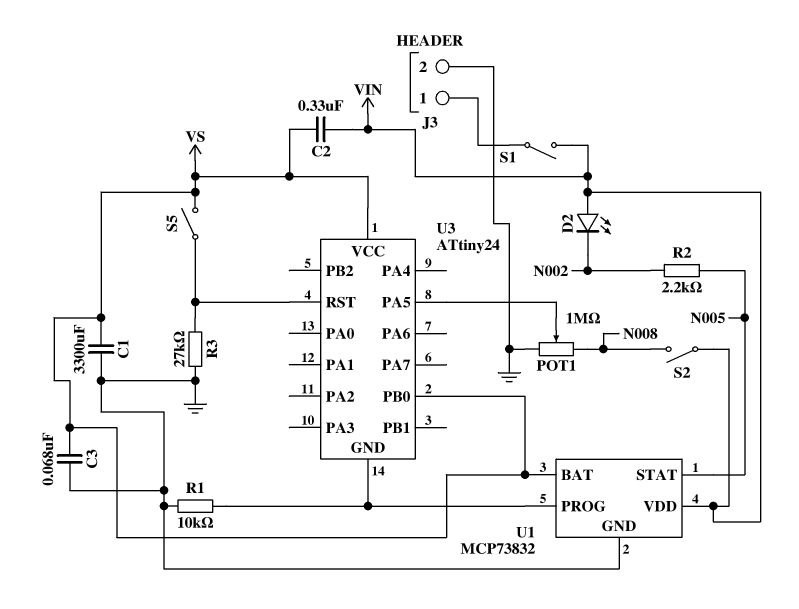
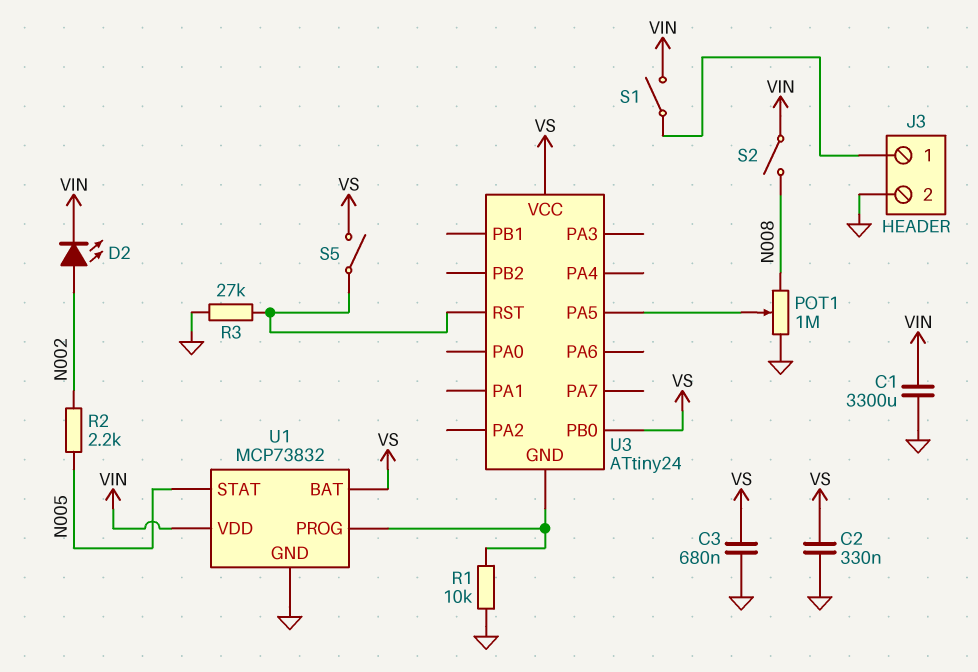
C1: 3300uF (GND, VS) -> 3300uF (GND, VIN)
C2: 330nF (VIN, VS) -> 330nF (GND, VS)
C3: 68nF (GND, VS) -> 680nF (GND, VS)
D2: LED (A VIN, K N002) -> LED (A N002, K VIN)

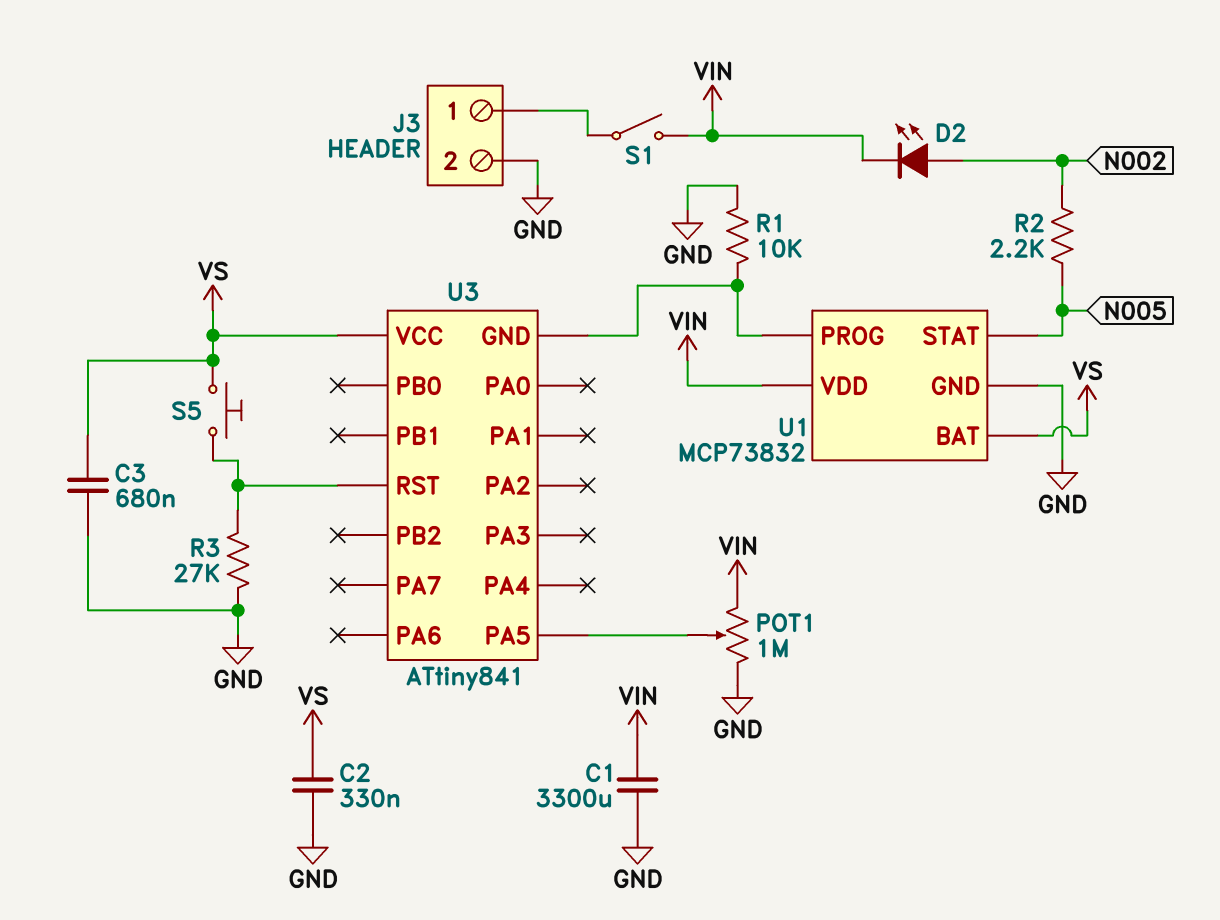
POT1: 1M (GND, N008, wiper U3/PA5) -> 1M (GND, VIN, wiper U3/PA5)
S2: switch (N008, VIN) -> none
S5: switch (U3/RST, VS) -> button (U3/RST, VS)
U3: ATtiny24 -> ATtiny841
U3 pin PB0: VS -> none

